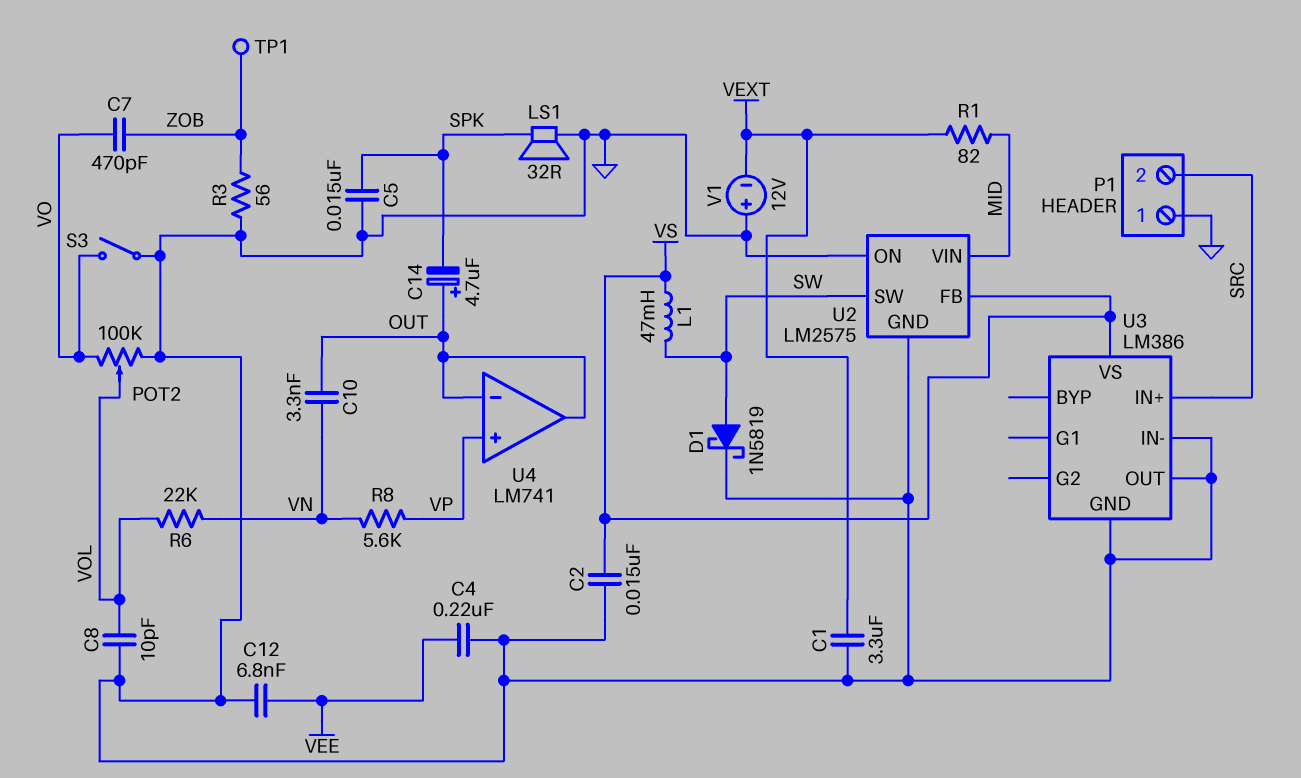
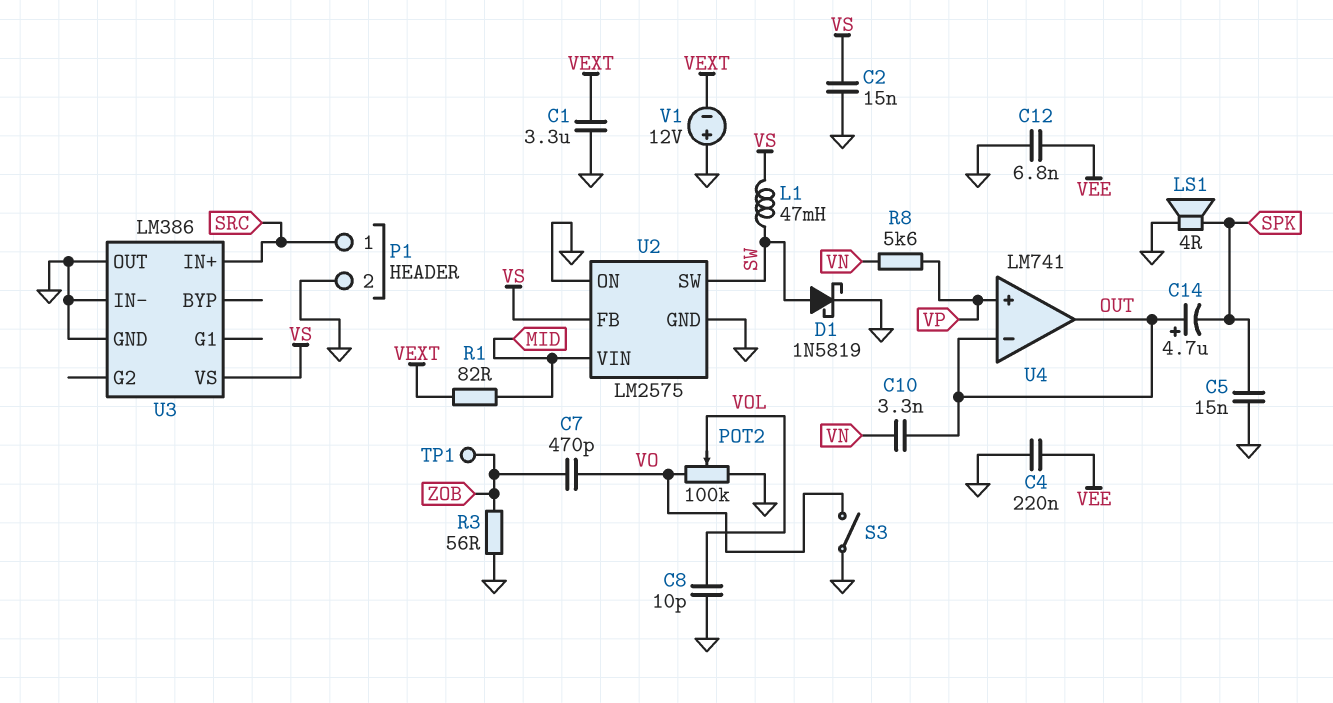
LS1: speaker 32R (GND, SPK) -> speaker 4R (GND, SPK)
P1 pin 1: GND -> SRC
P1 pin 2: SRC -> GND
R6: 22k (VN, VOL) -> none

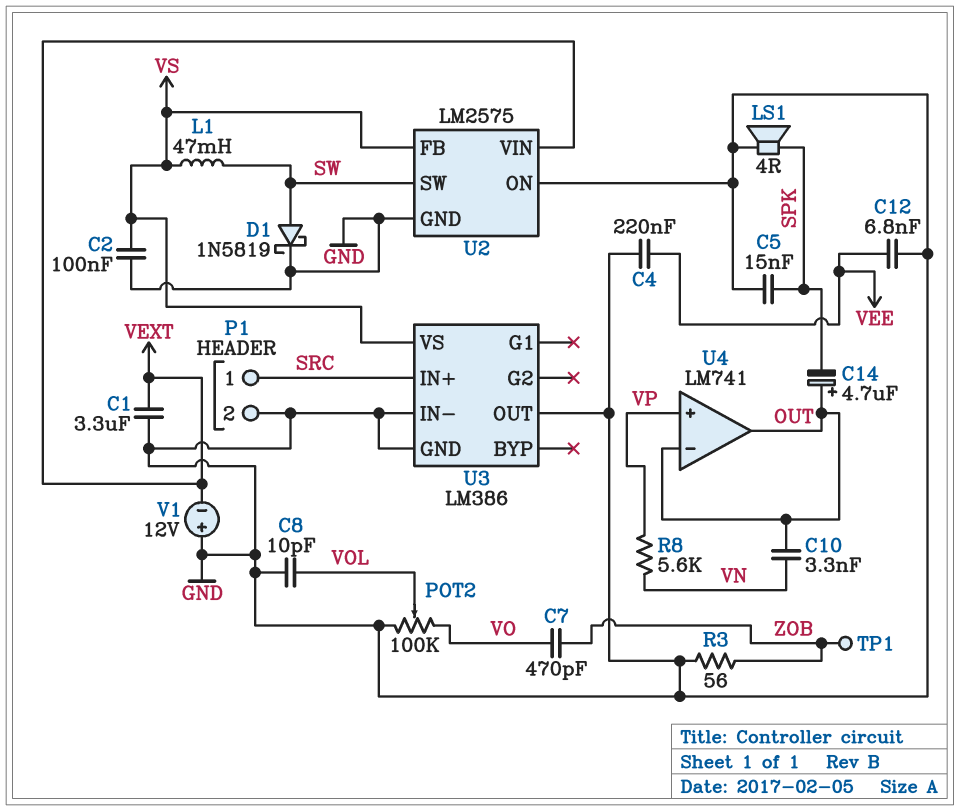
C2: 15nF (GND, VS) -> 100nF (GND, VS)
R1: 82 (MID, VEXT) -> none
S3: switch (GND, VO) -> none
U2 pin VIN: MID -> VEXT

